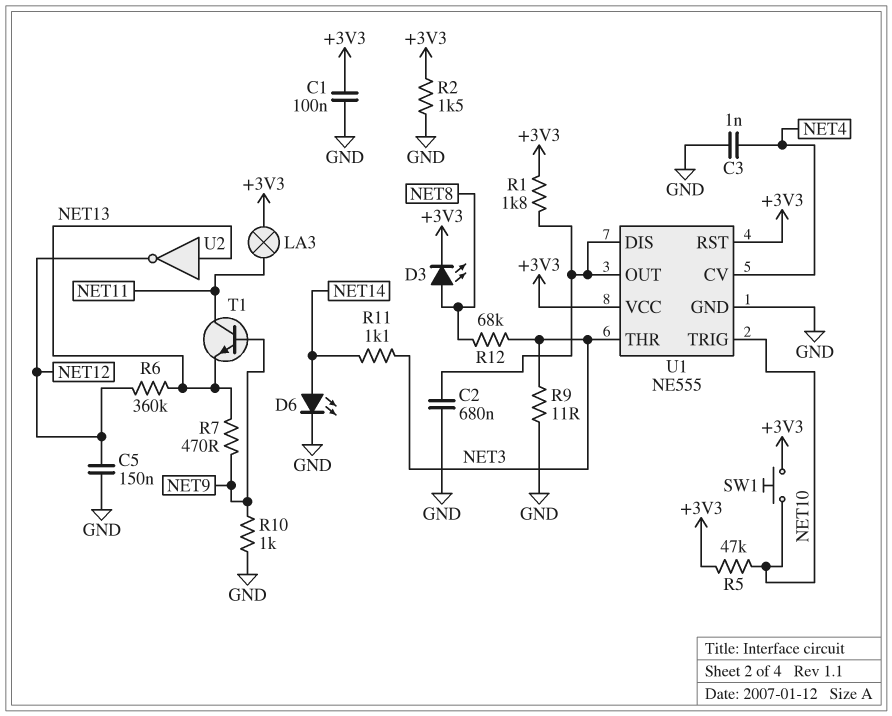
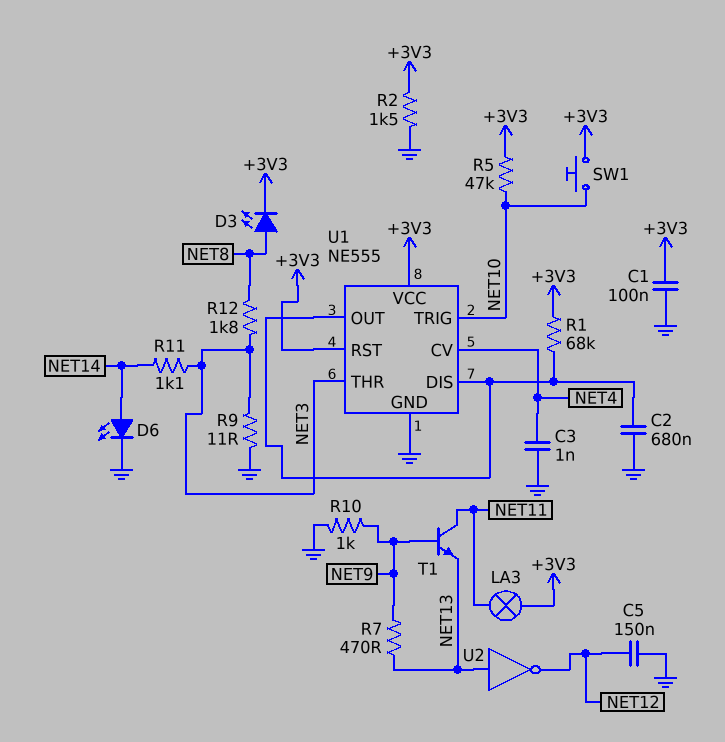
R1: 1.8k (+3V3, U1/DIS) -> 68k (+3V3, U1/DIS)
R6: 360k (NET12, NET13) -> none
R12: 68k (NET3, NET8) -> 1.8k (NET3, NET8)

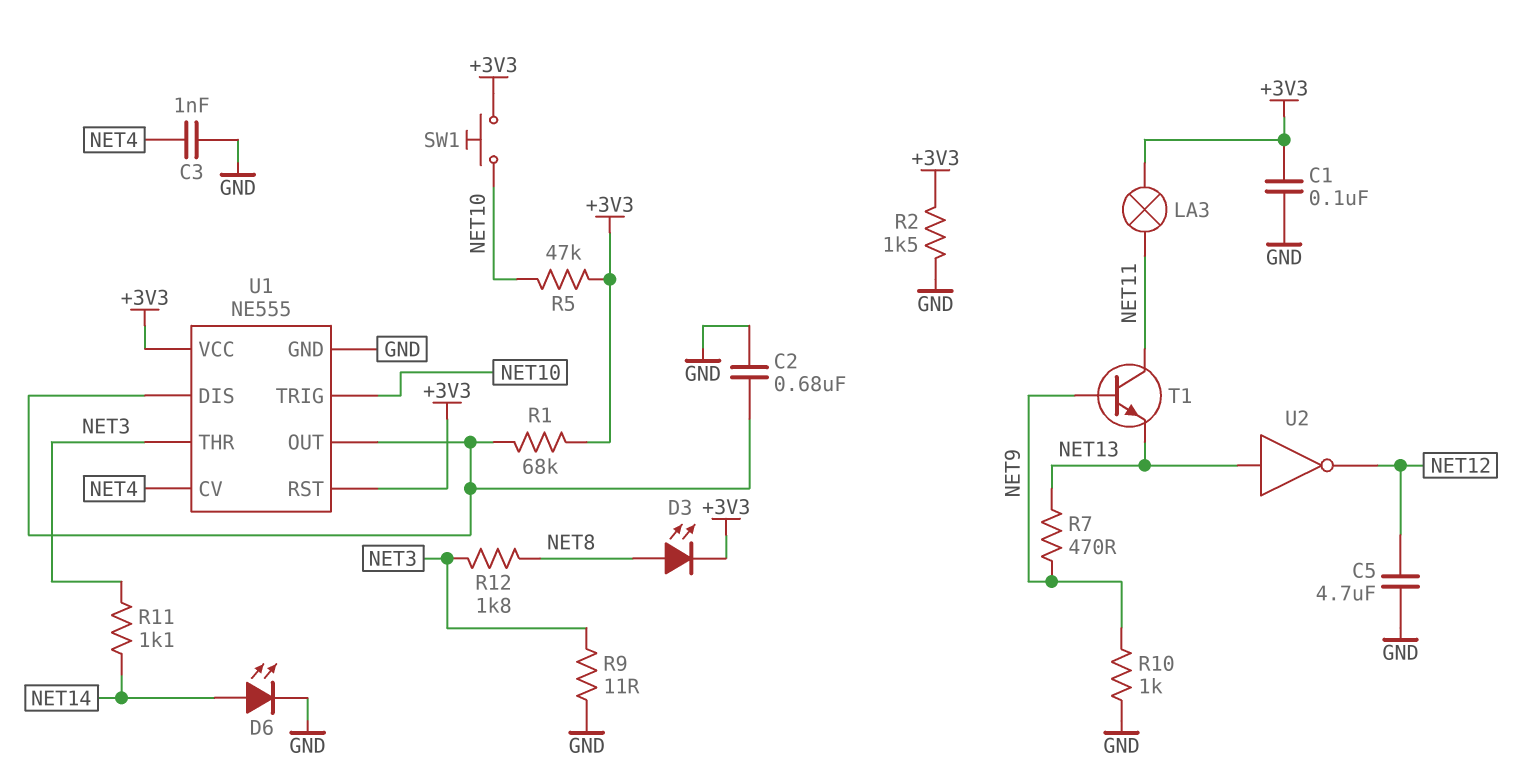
C5: 150nF (GND, NET12) -> 4.7uF (GND, NET12)

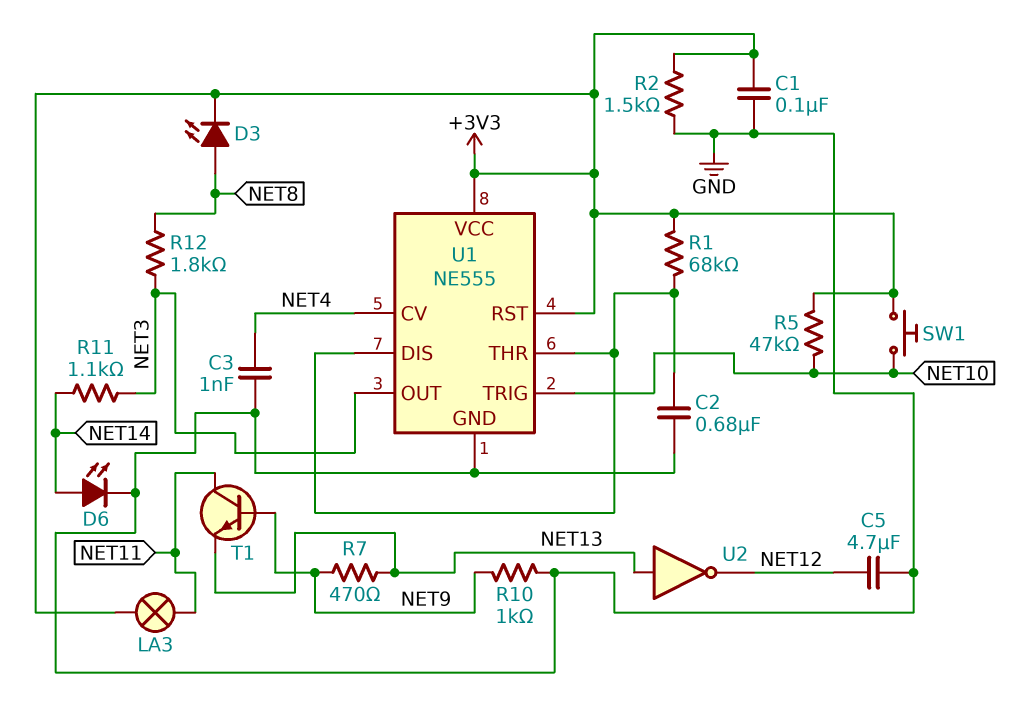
R9: 11 (GND, NET3) -> none
U1 pin OUT: U1/DIS -> NET3
U1 pin THR: NET3 -> U1/DIS

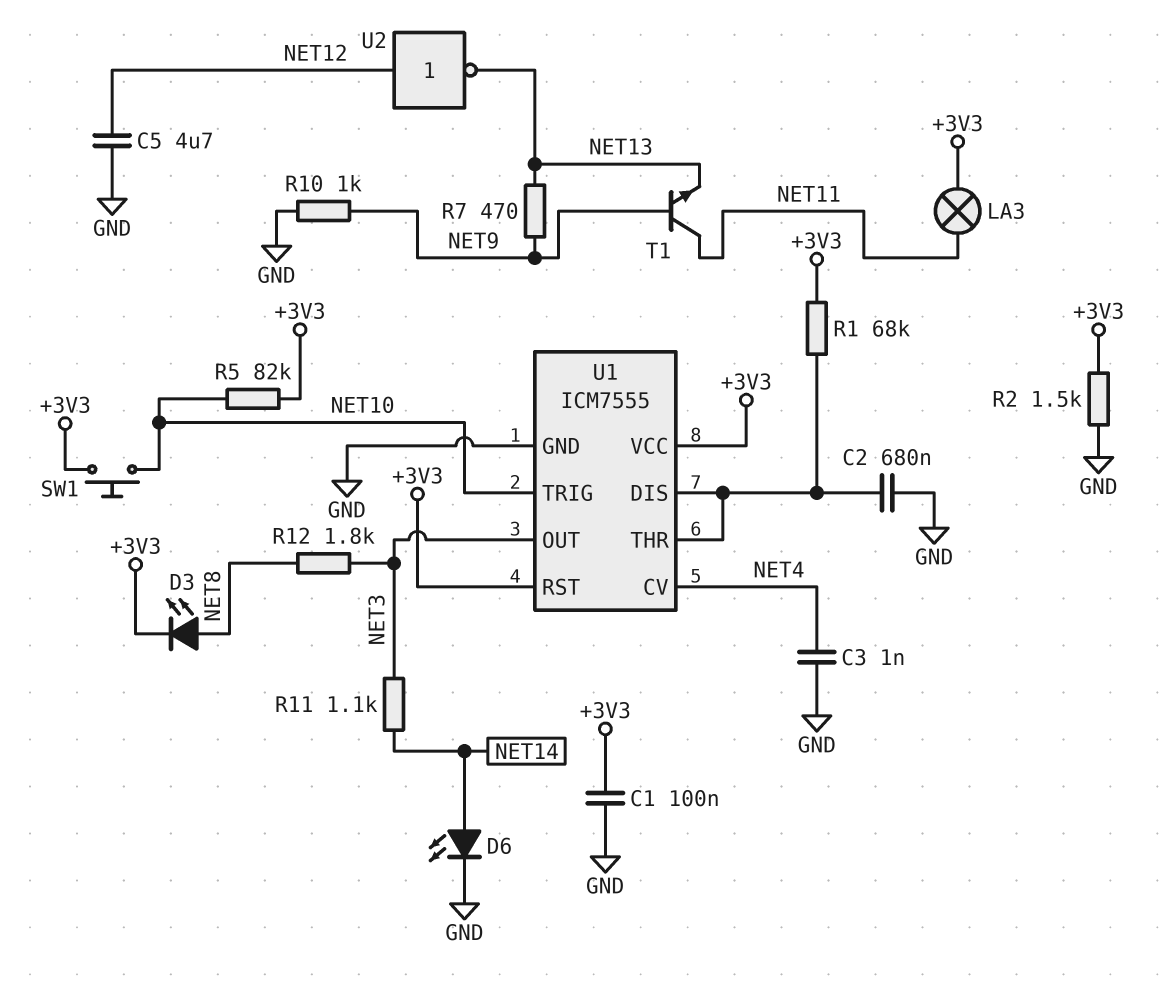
R5: 47k (+3V3, NET10) -> 82k (+3V3, NET10)
U1: NE555 -> ICM7555
U2: NOT (in NET13, out NET12) -> NOT (in NET12, out NET13)

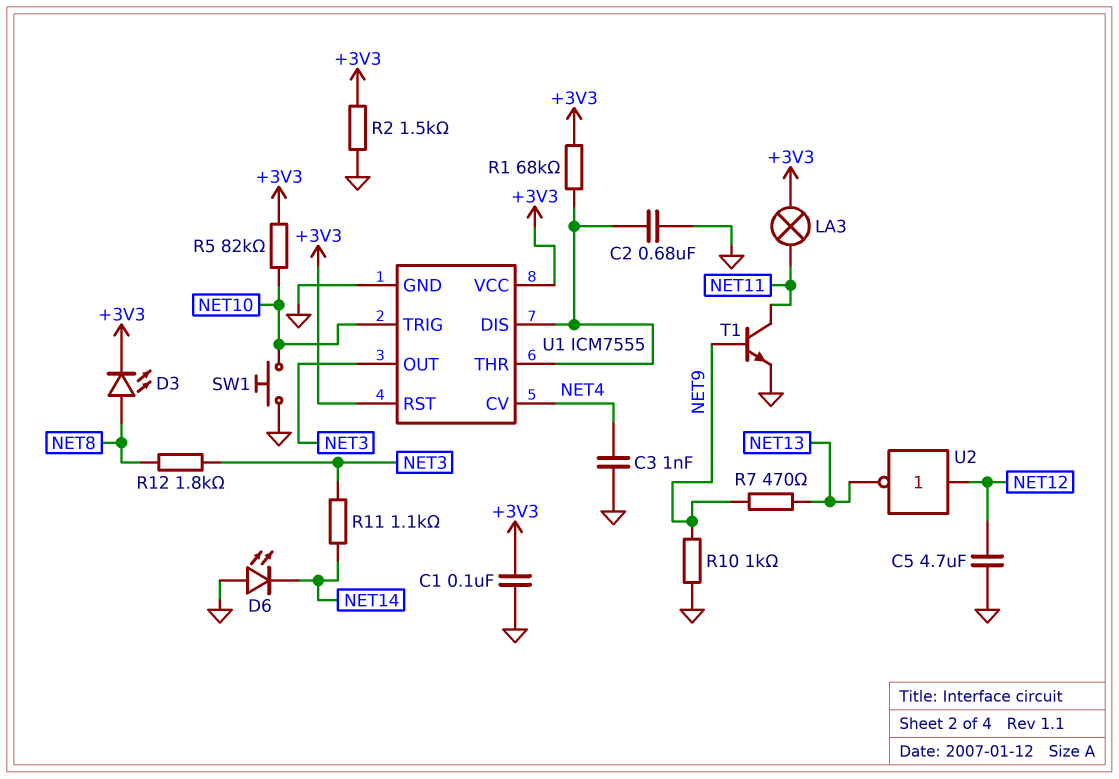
D6: LED (A NET14, K GND) -> LED (A GND, K NET14)
SW1: button (+3V3, NET10) -> button (GND, NET10)
T1: NPN (B NET9, C NET11, E NET13) -> NPN (B NET9, C NET11, E GND)

